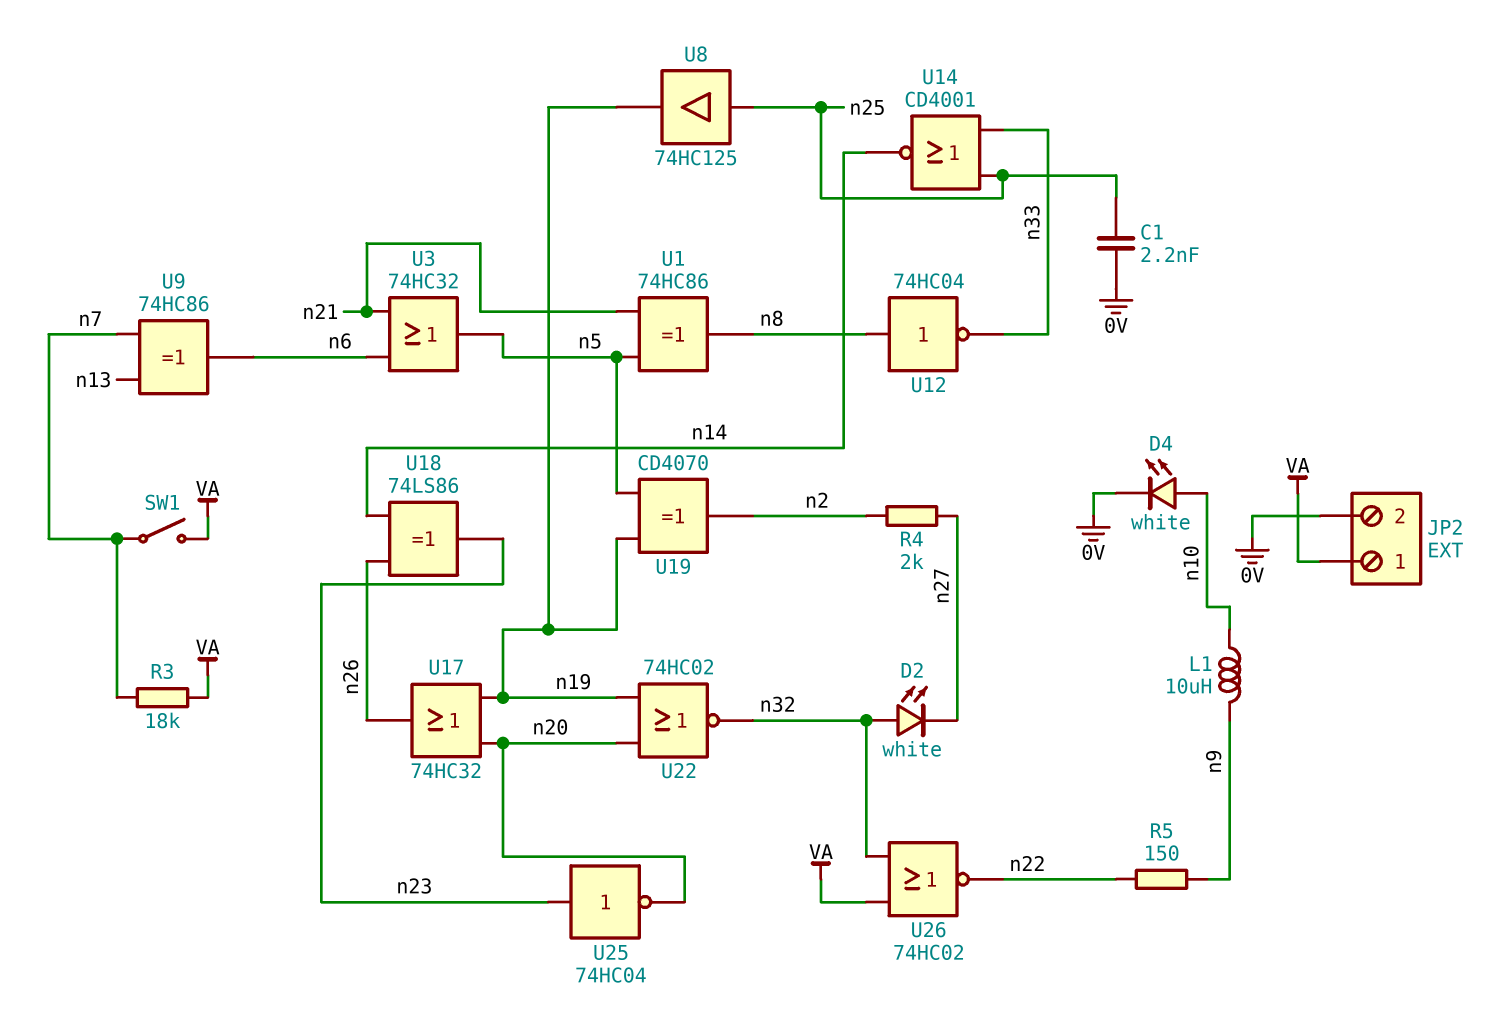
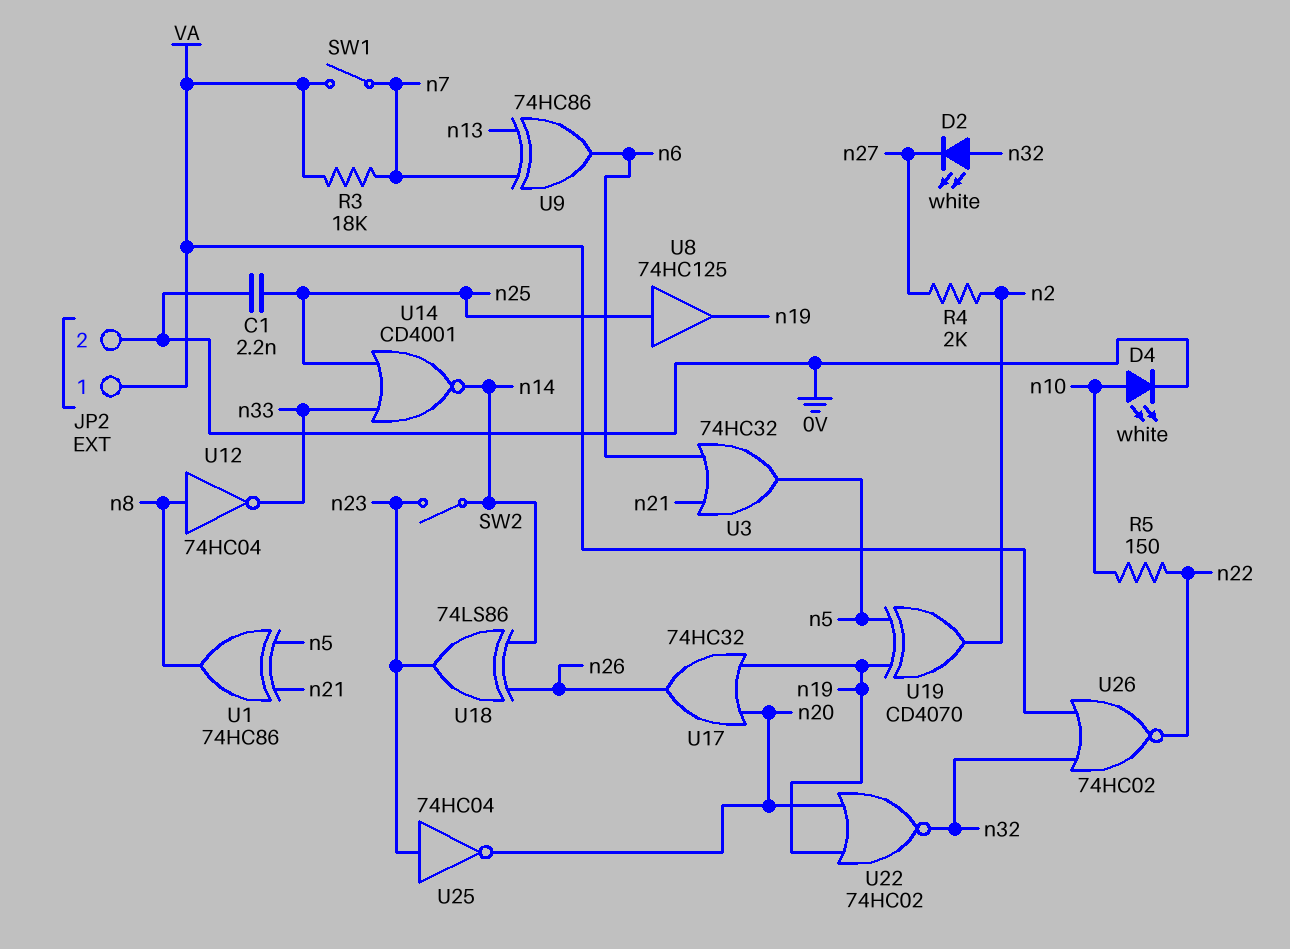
L1: 10uH (n9, n10) -> none
R5: 150 (n9, n22) -> 150 (n10, n22)
SW2: none -> switch (n14, n23)

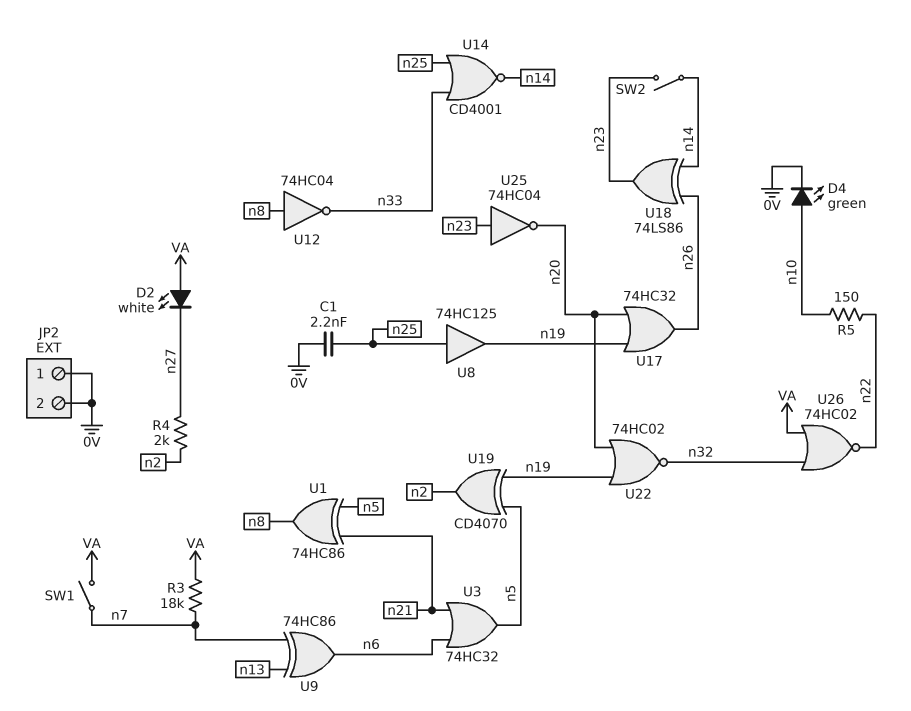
D2: LED white (A n32, K n27) -> LED white (A VA, K n27)
D4: LED white (A n10, K 0V) -> LED green (A n10, K 0V)
JP2 pin 1: VA -> 0V

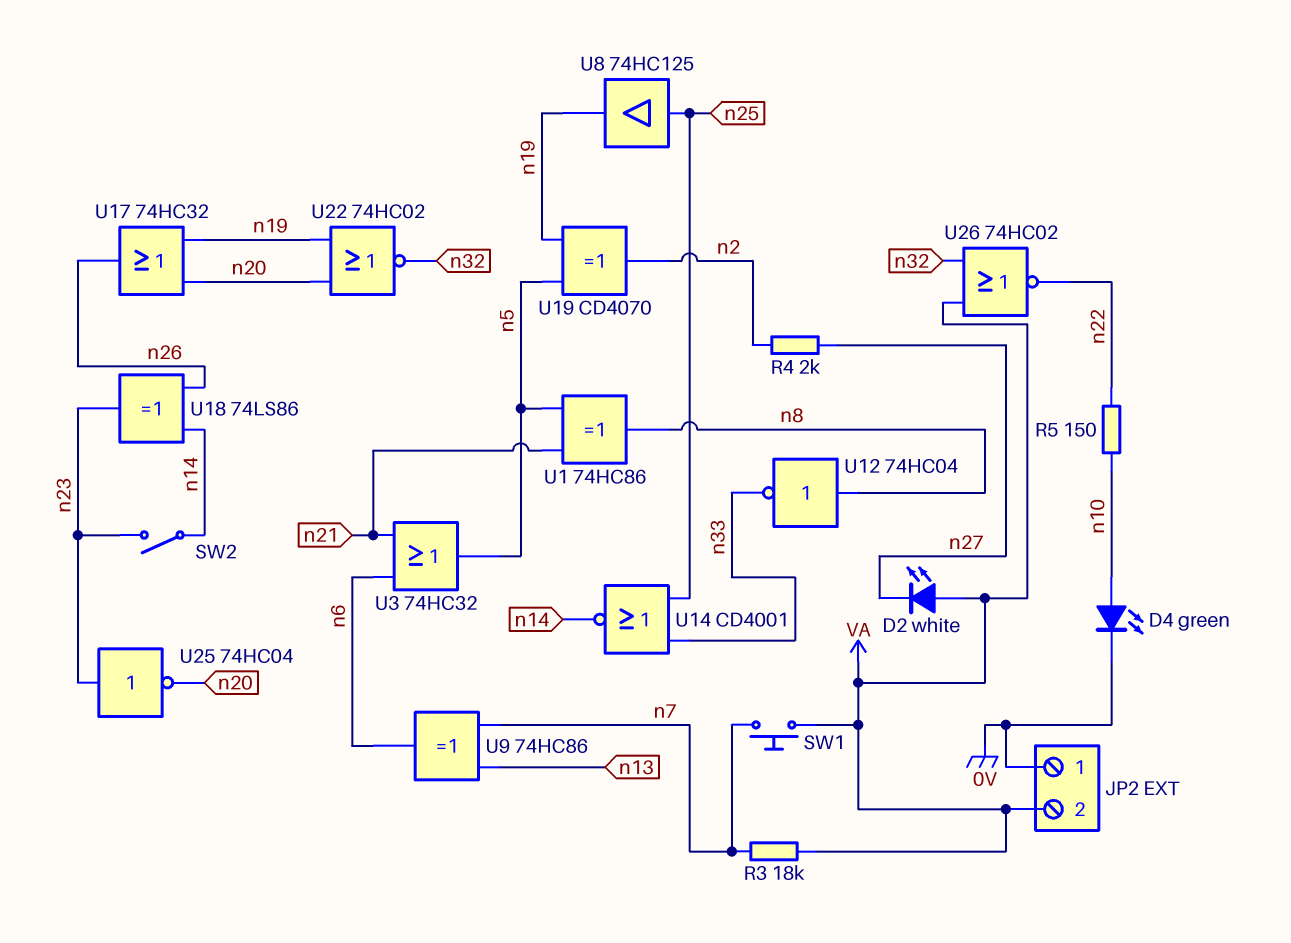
C1: 2.2nF (0V, n25) -> none
JP2 pin 2: 0V -> VA
SW1: switch (VA, n7) -> button (VA, n7)

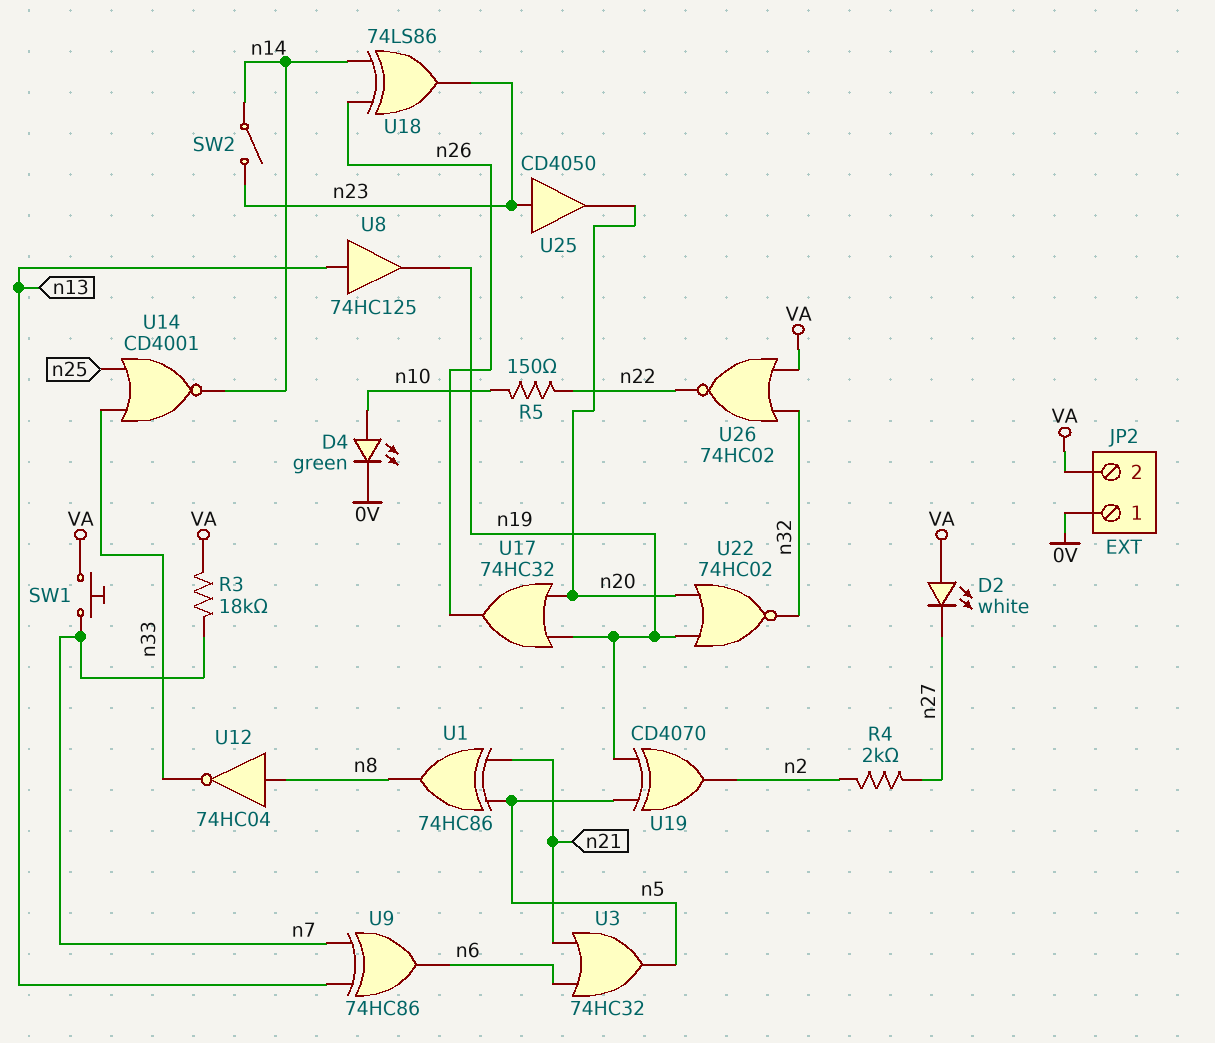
U8: buffer 74HC125 (in n25, out n19) -> buffer 74HC125 (in n13, out n19)
U25: NOT 74HC04 (in n23, out n20) -> buffer CD4050 (in n23, out n20)

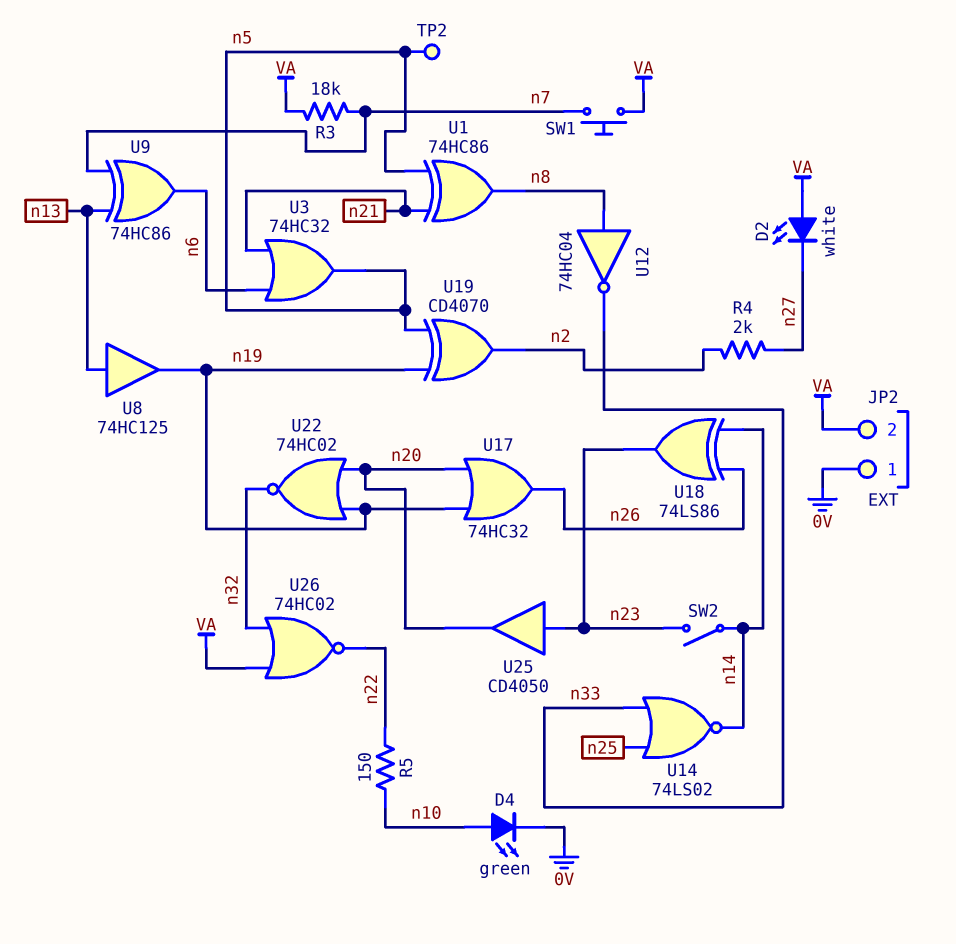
TP2: none -> test point (n5)
U14: NOR CD4001 (in n25, in n33, out n14) -> NOR 74LS02 (in n25, in n33, out n14)

